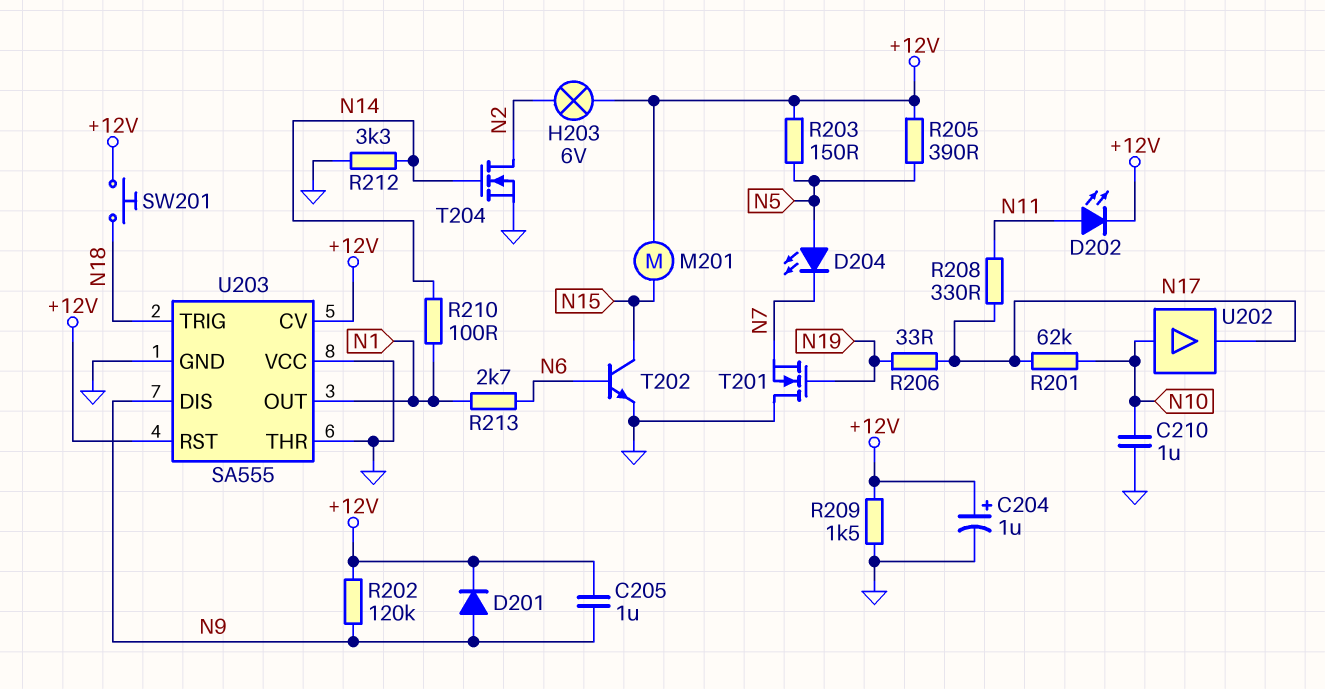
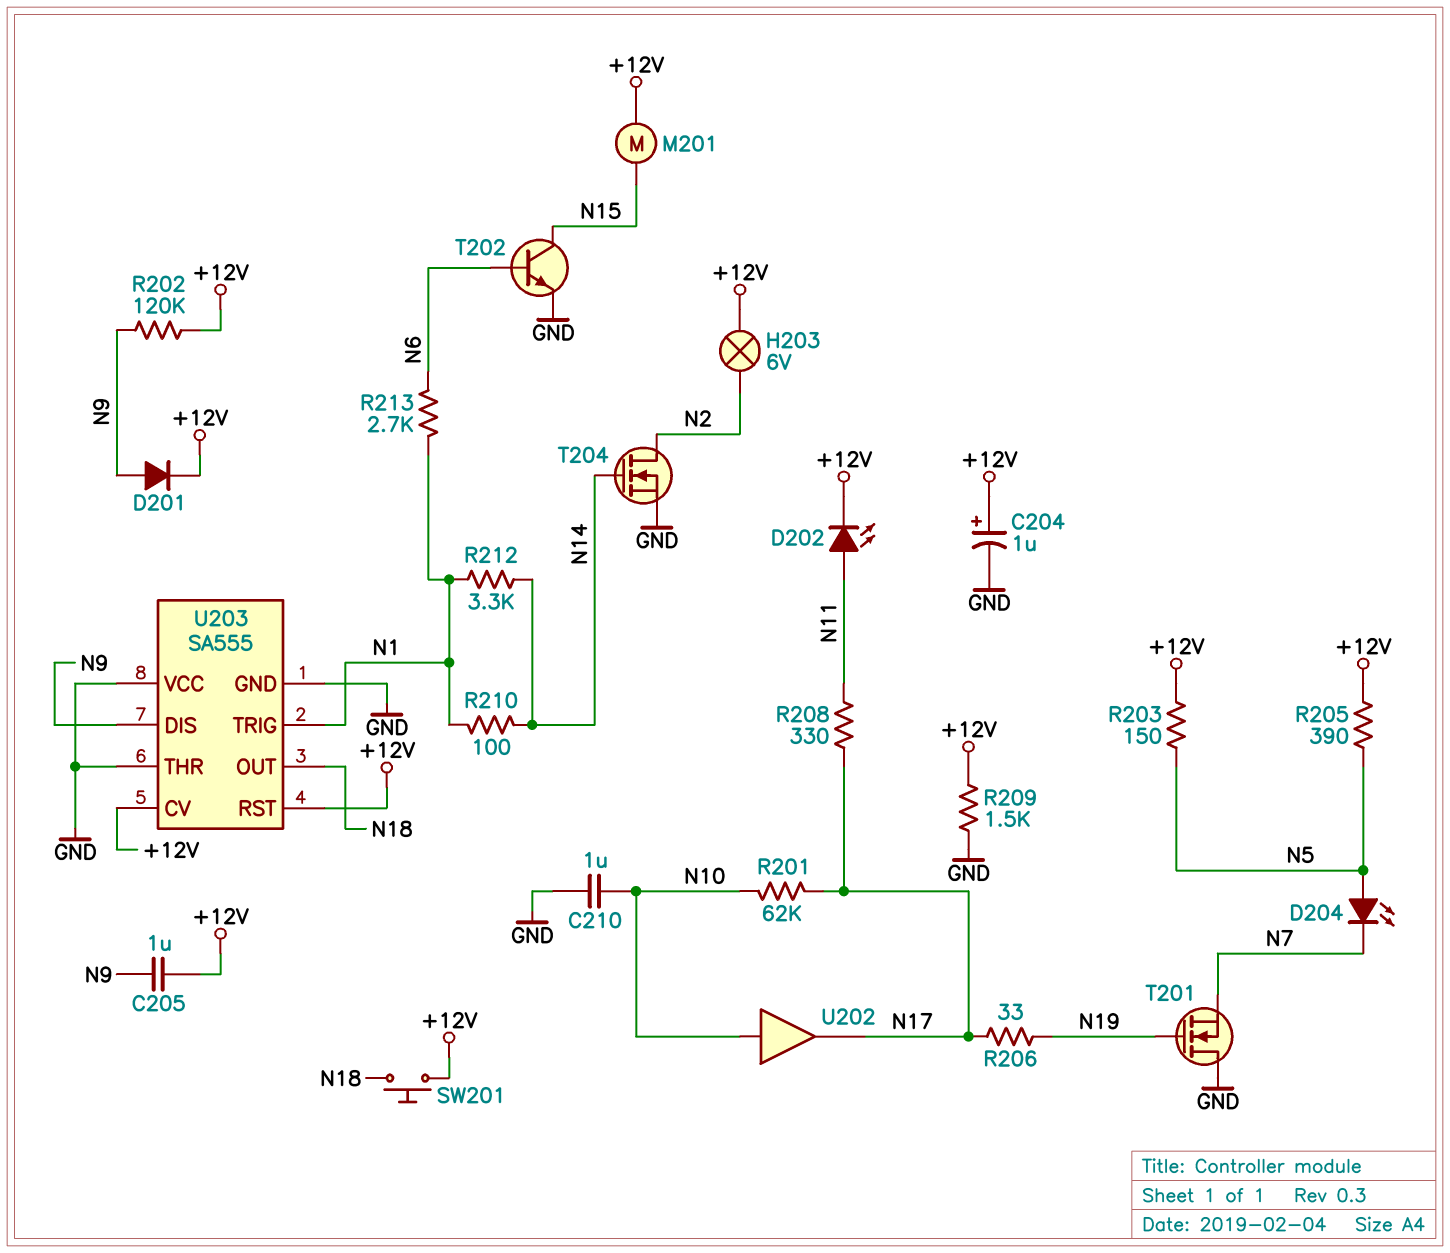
R212: 3.3k (GND, N14) -> 3.3k (N1, N14)
U203 pin OUT: N1 -> N18
U203 pin TRIG: N18 -> N1

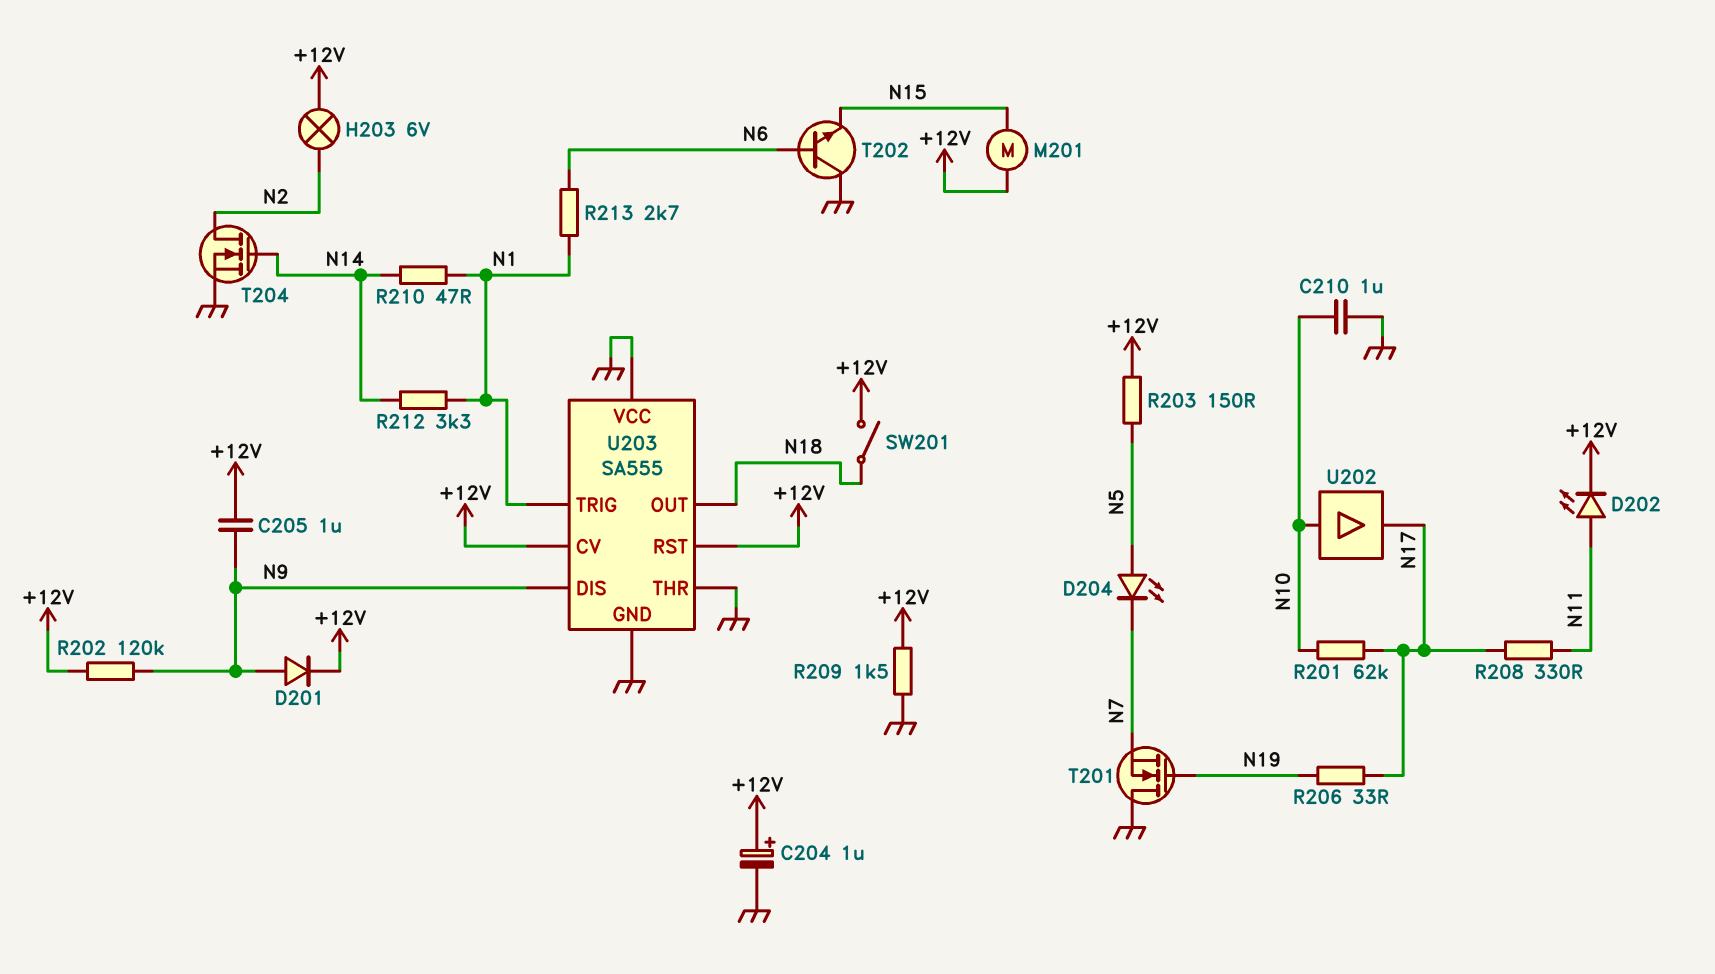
R205: 390 (+12V, N5) -> none
R210: 100 (N1, N14) -> 47 (N1, N14)
SW201: button (+12V, N18) -> switch (+12V, N18)
T202: NPN (B N6, C N15, E GND) -> NPN (B N6, C GND, E N15)

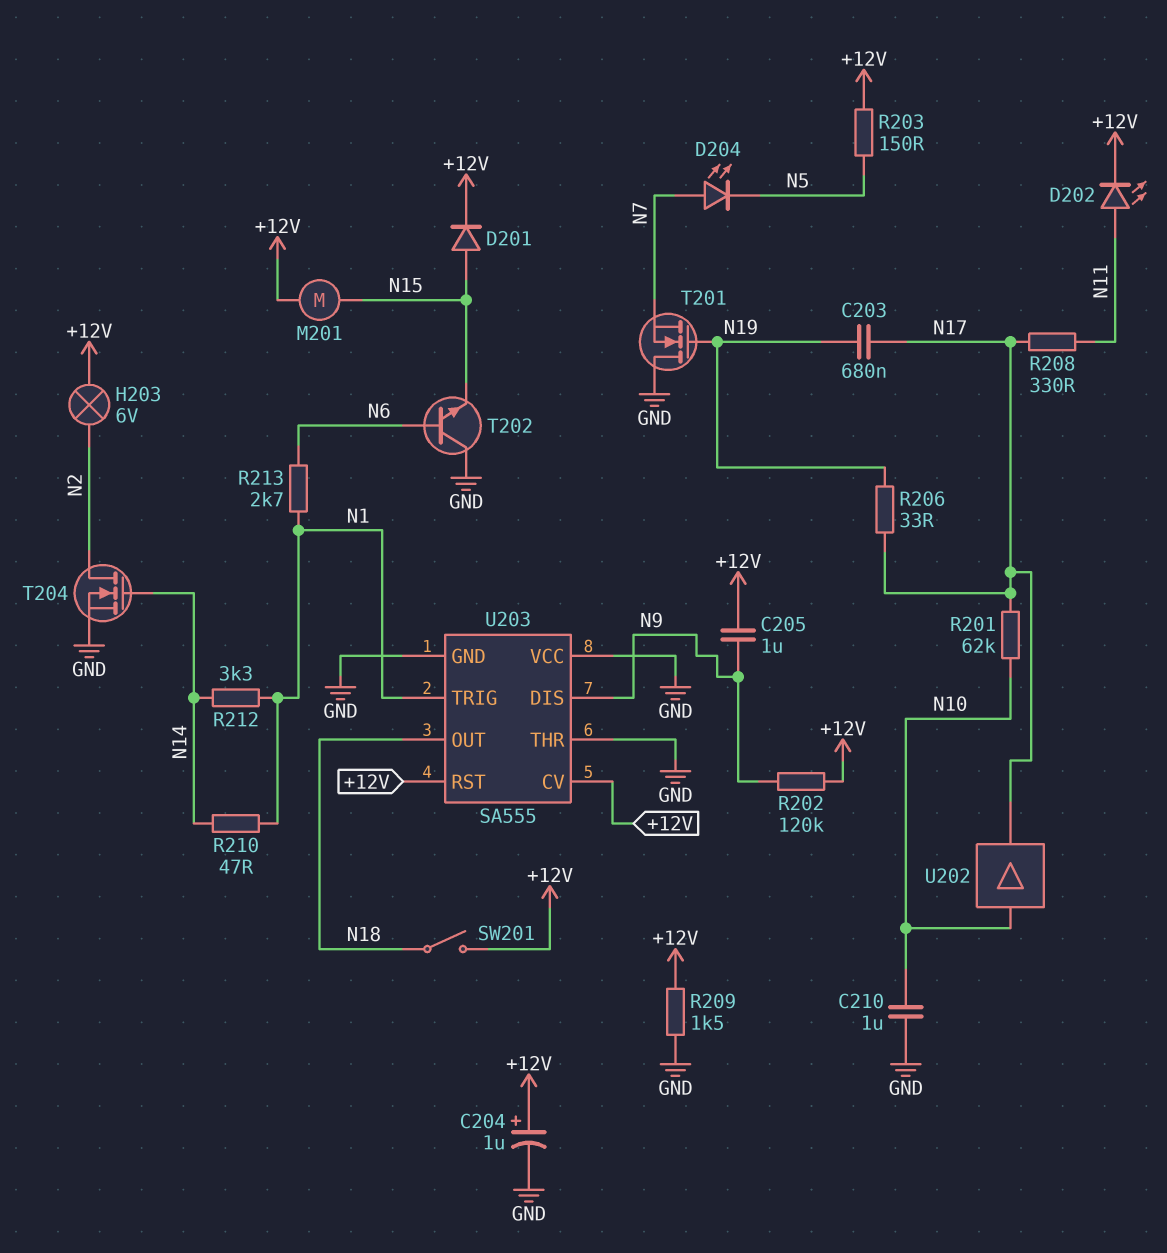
C203: none -> 680nF (N17, N19)
D201: diode (A N9, K +12V) -> diode (A N15, K +12V)
D204: LED (A N5, K N7) -> LED (A N7, K N5)

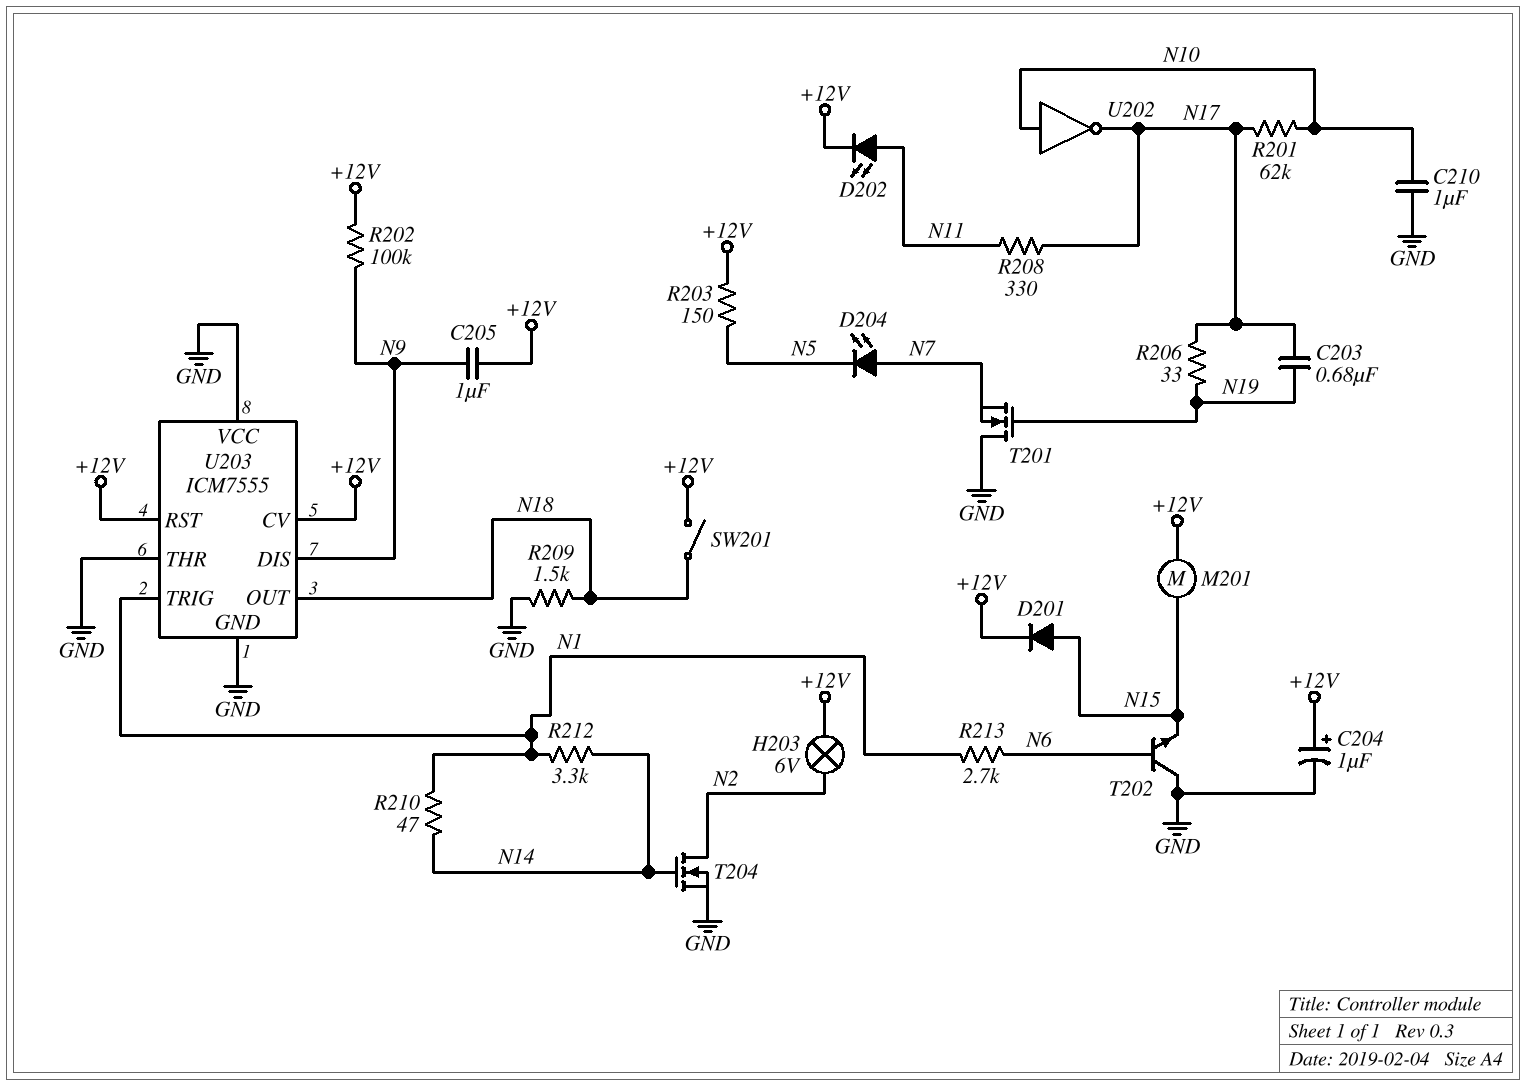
R202: 120k (+12V, N9) -> 100k (+12V, N9)
R209: 1.5k (+12V, GND) -> 1.5k (GND, N18)
U202: buffer (in N10, out N17) -> NOT (in N10, out N17)
U203: SA555 -> ICM7555

